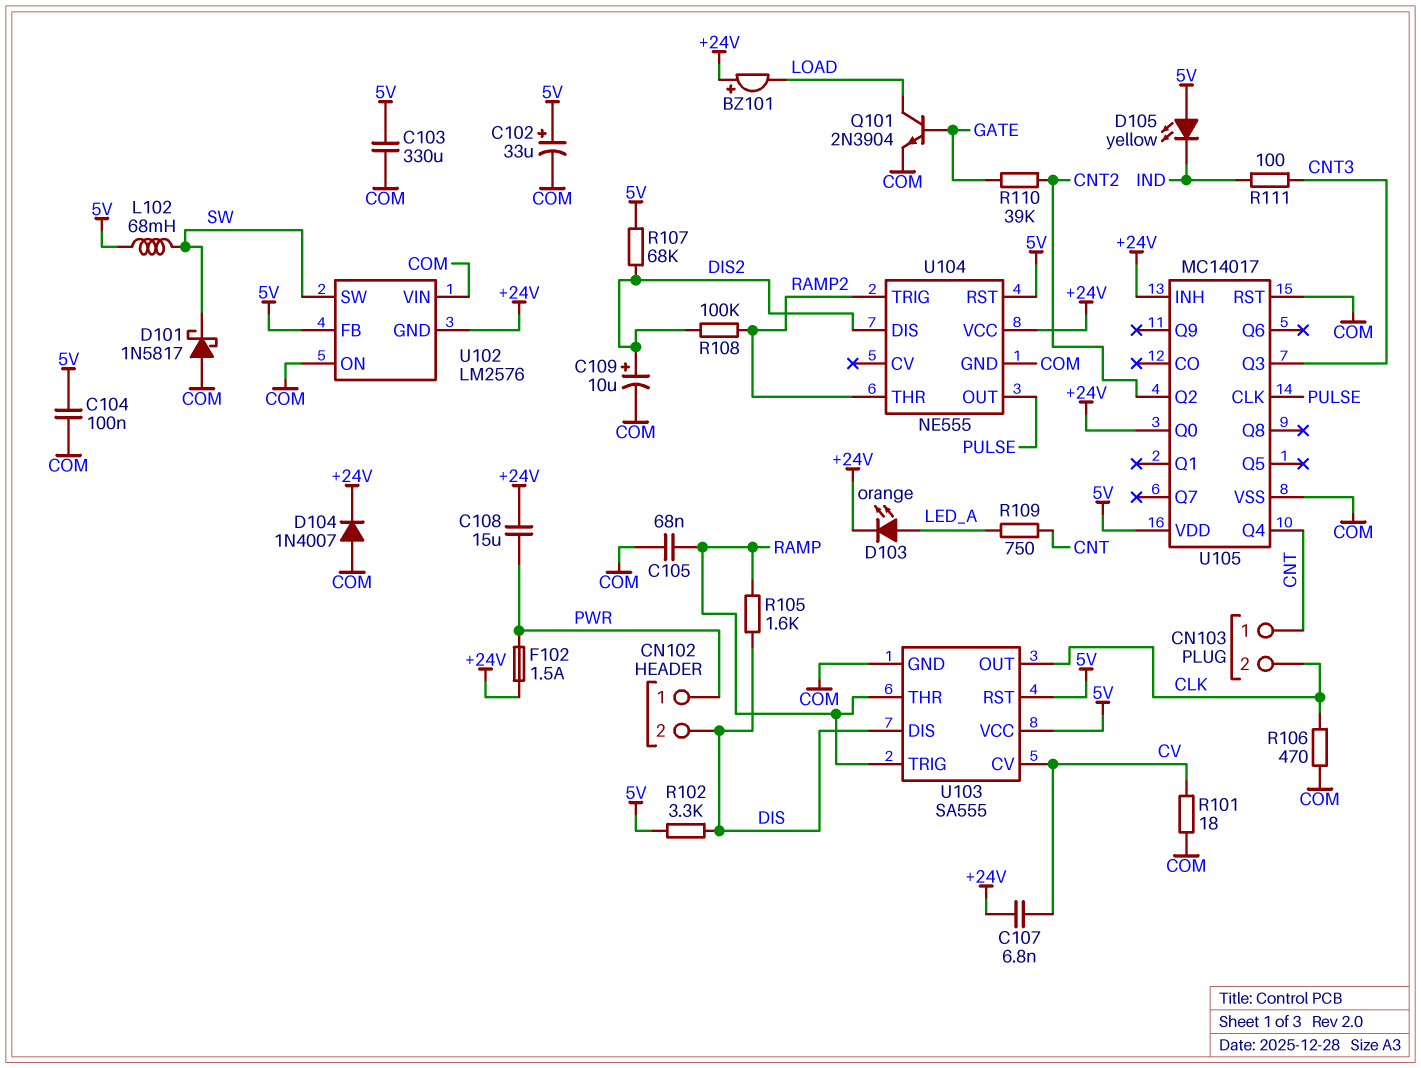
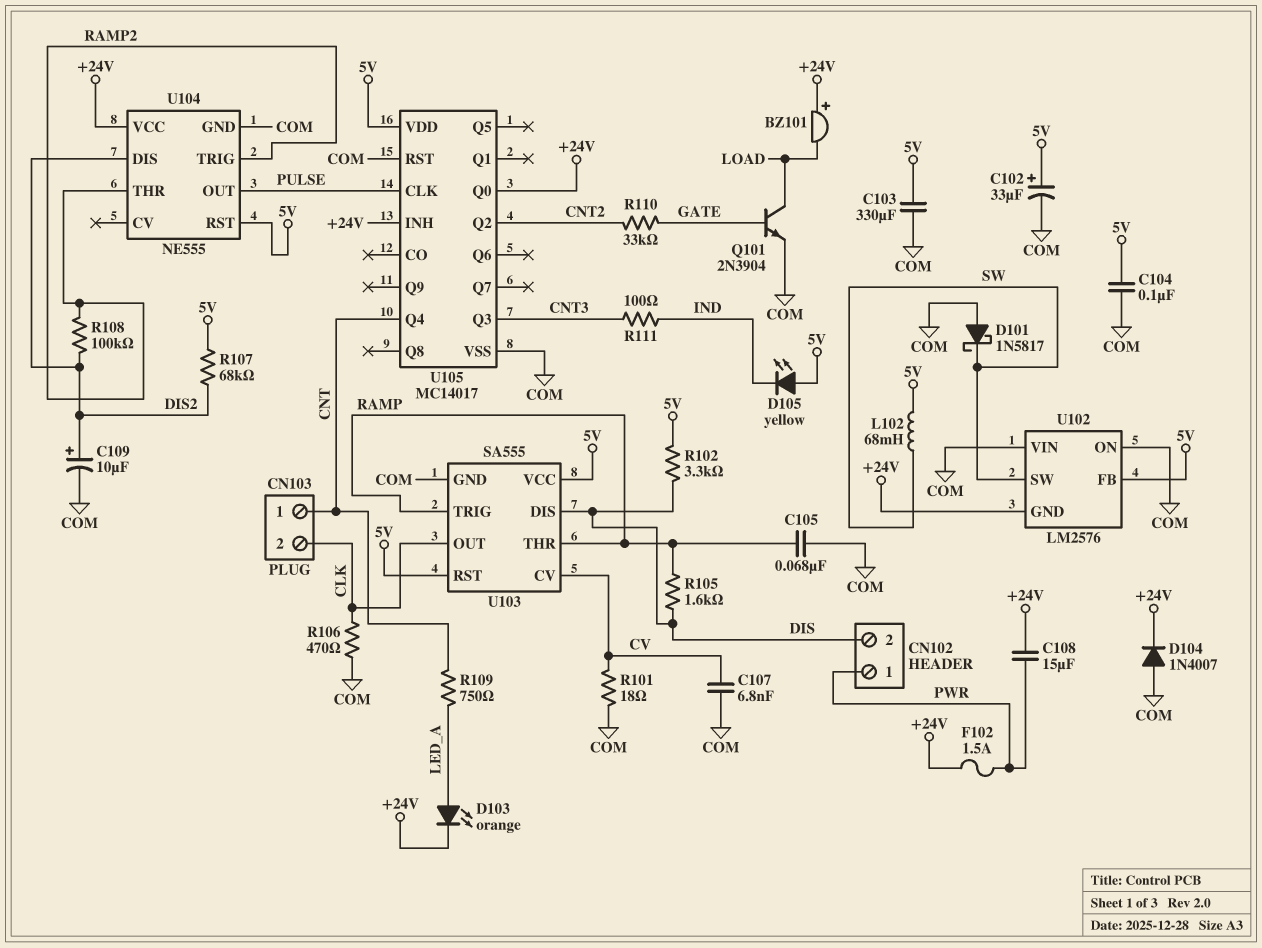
C107: 6.8nF (+24V, CV) -> 6.8nF (COM, CV)
R110: 39k (CNT2, GATE) -> 33k (CNT2, GATE)

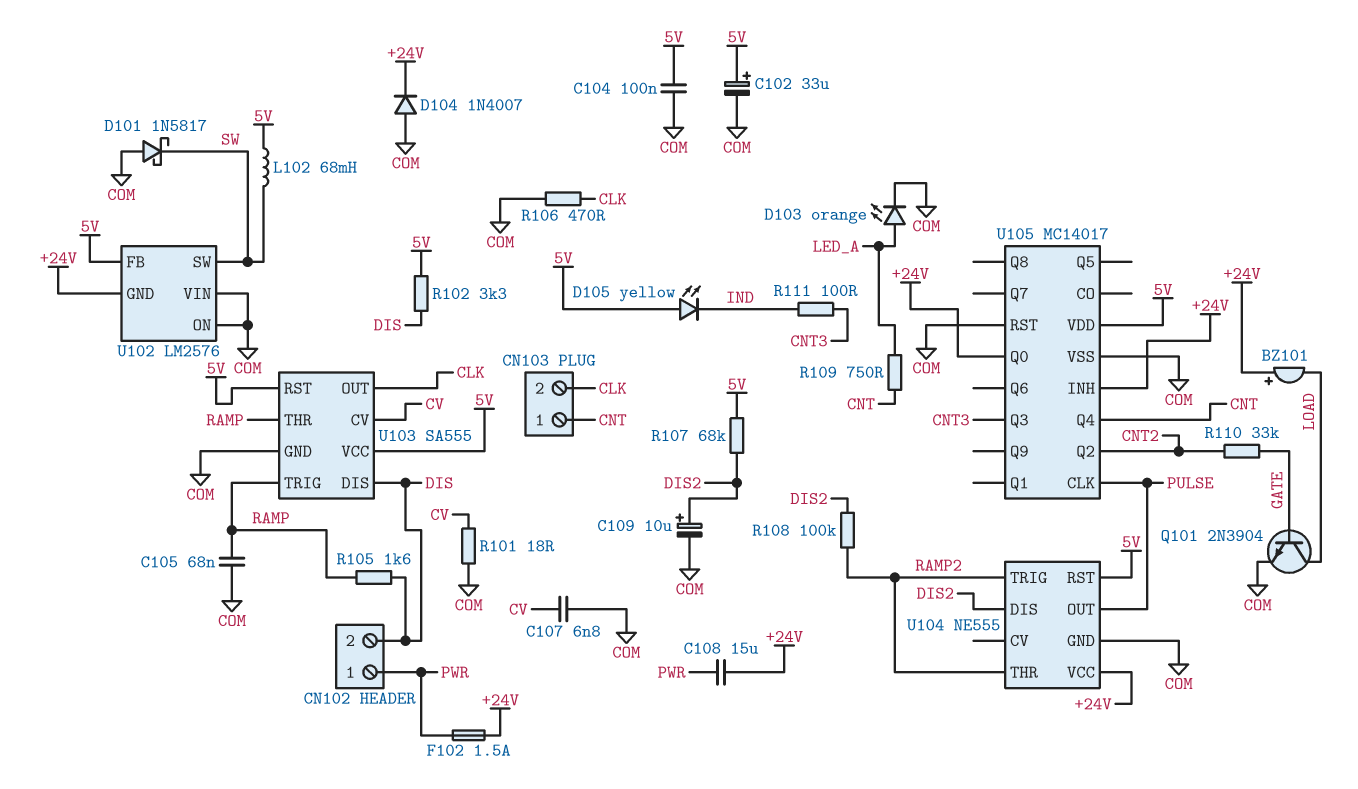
C103: 330uF (5V, COM) -> none
D103: LED orange (A LED_A, K +24V) -> LED orange (A LED_A, K COM)

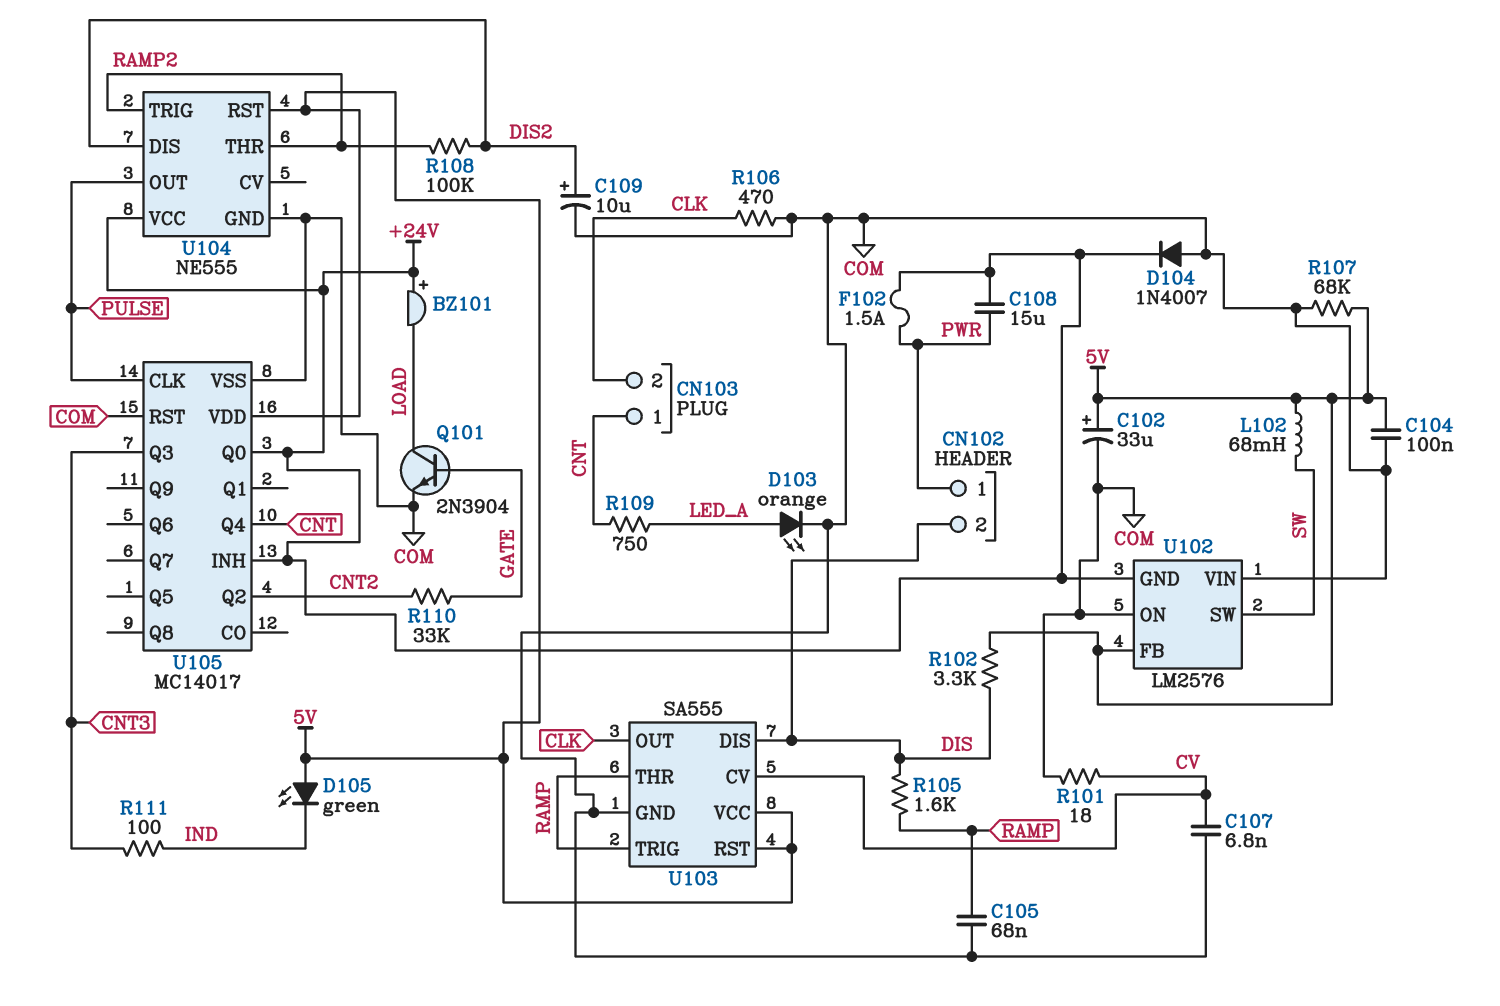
D101: schottky 1N5817 (A COM, K SW) -> none
D105: LED yellow (A 5V, K IND) -> LED green (A 5V, K IND)
R107: 68k (5V, DIS2) -> 68k (5V, COM)

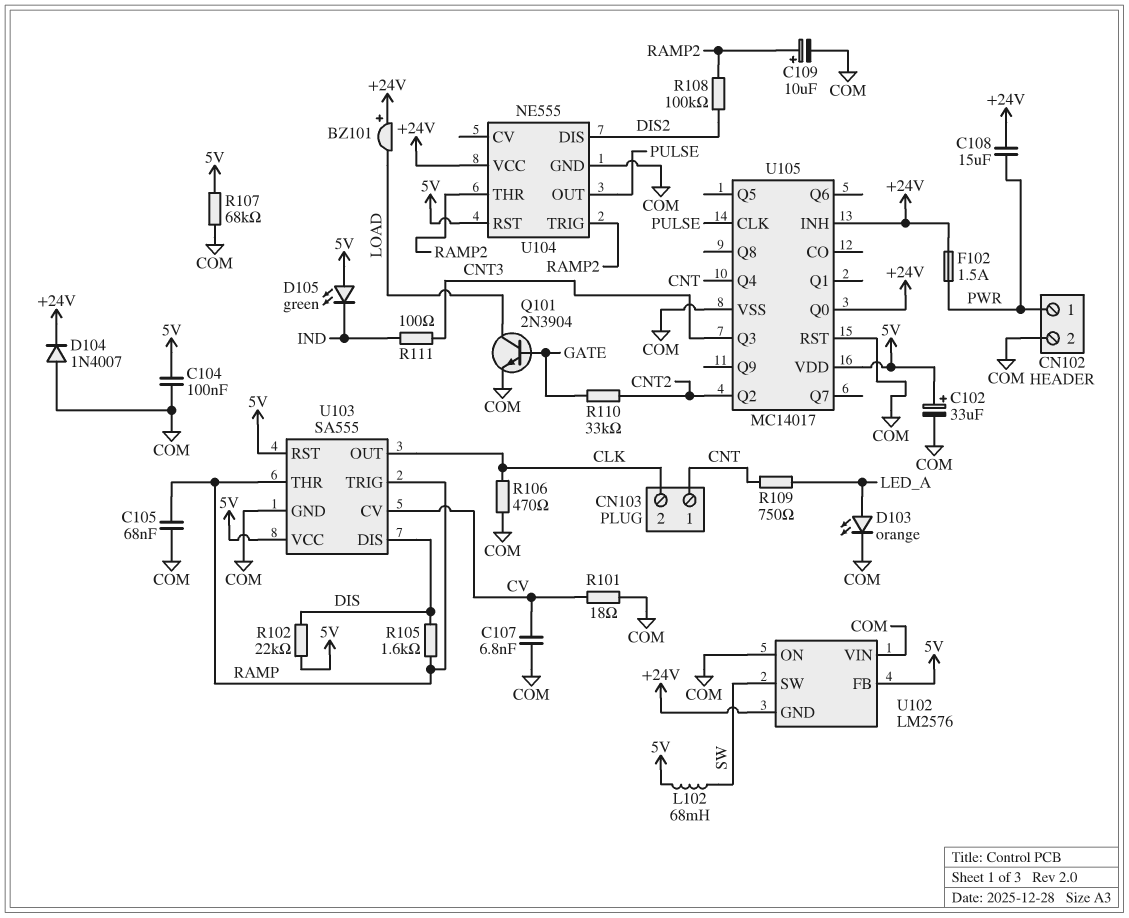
C109: 10uF (plus DIS2, minus COM) -> 10uF (plus RAMP2, minus COM)
CN102 pin 2: DIS -> COM
R102: 3.3k (5V, DIS) -> 22k (5V, DIS)

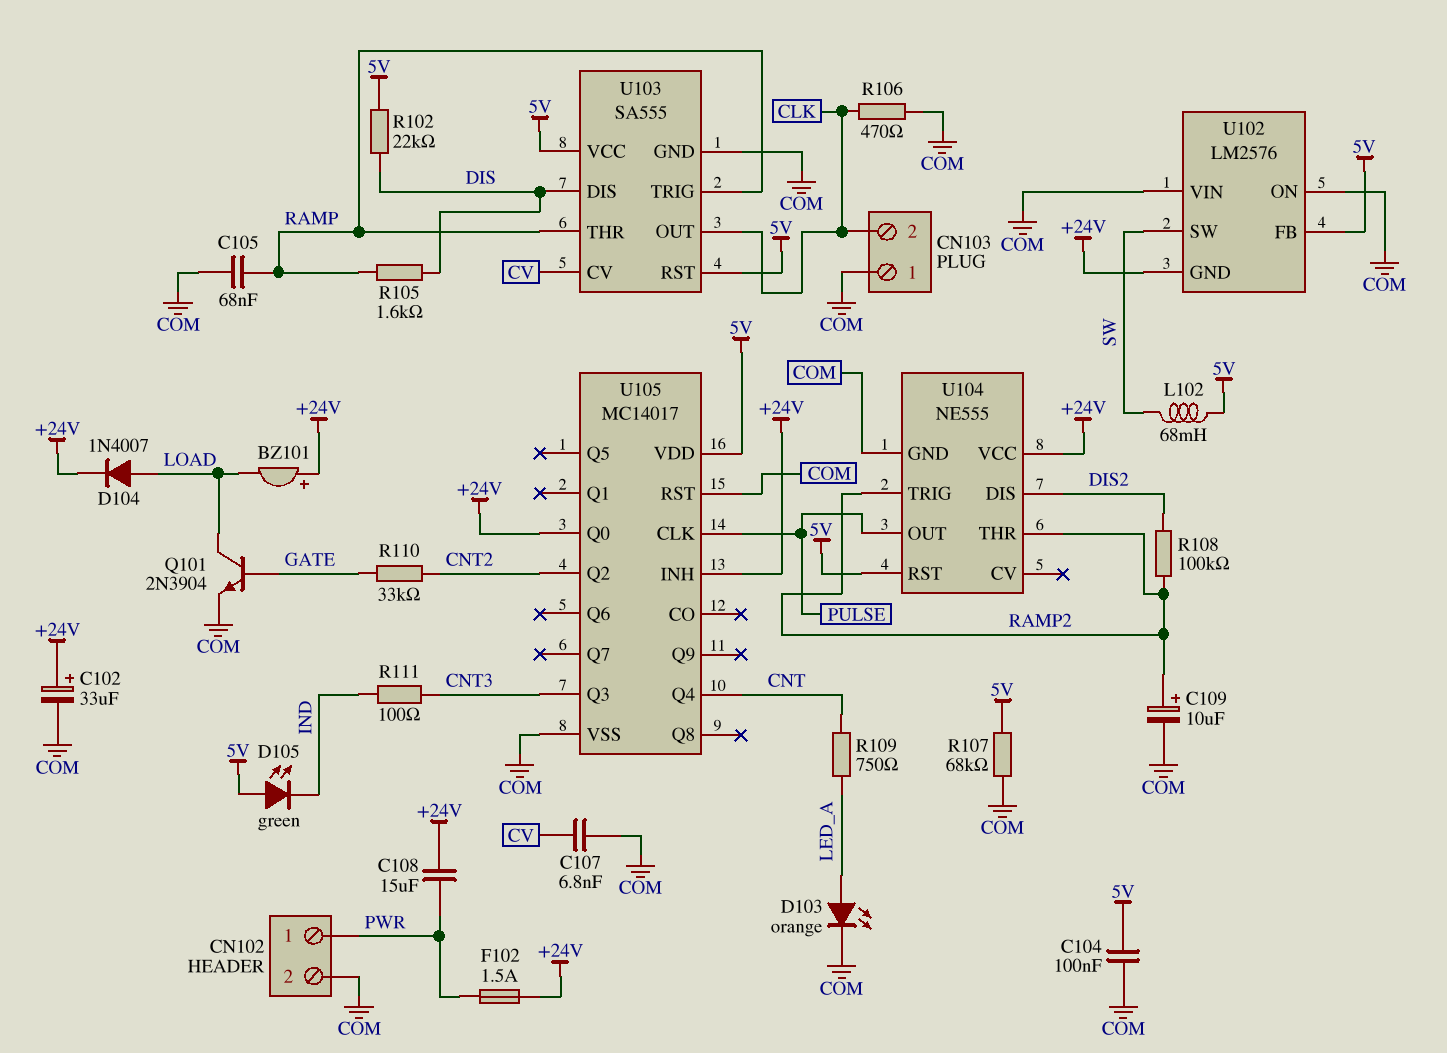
C102: 33uF (plus 5V, minus COM) -> 33uF (plus +24V, minus COM)
CN103 pin 1: CNT -> COM
D104: diode 1N4007 (A COM, K +24V) -> diode 1N4007 (A LOAD, K +24V)
R101: 18 (COM, CV) -> none

